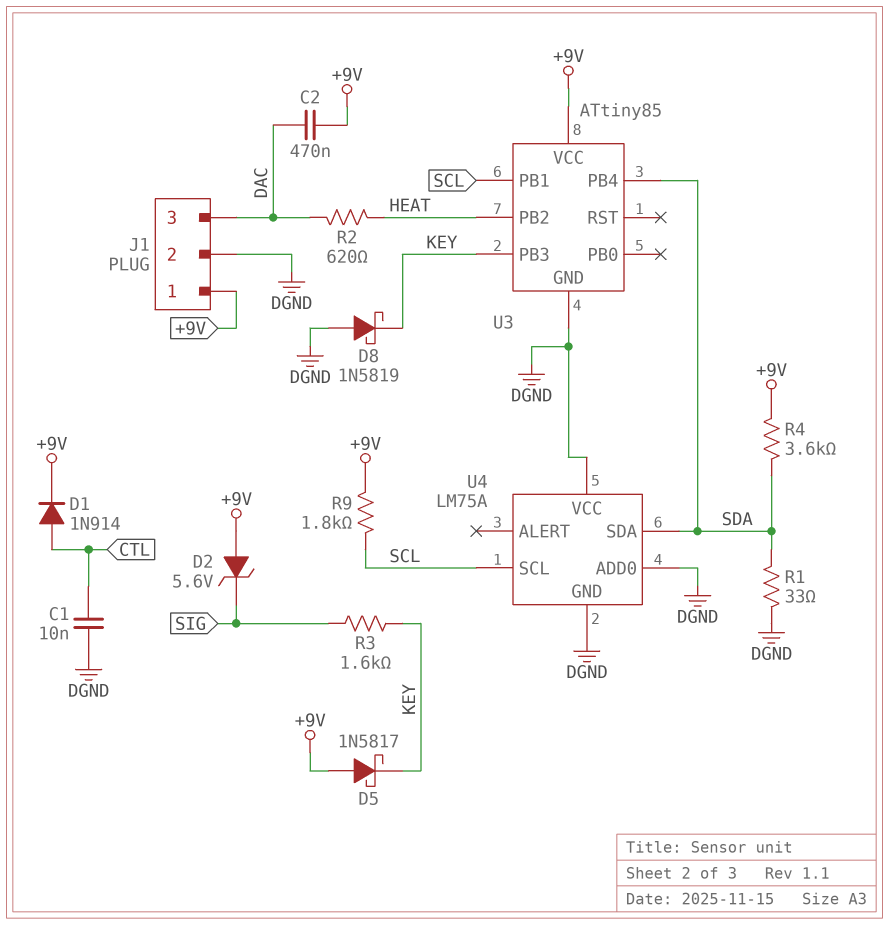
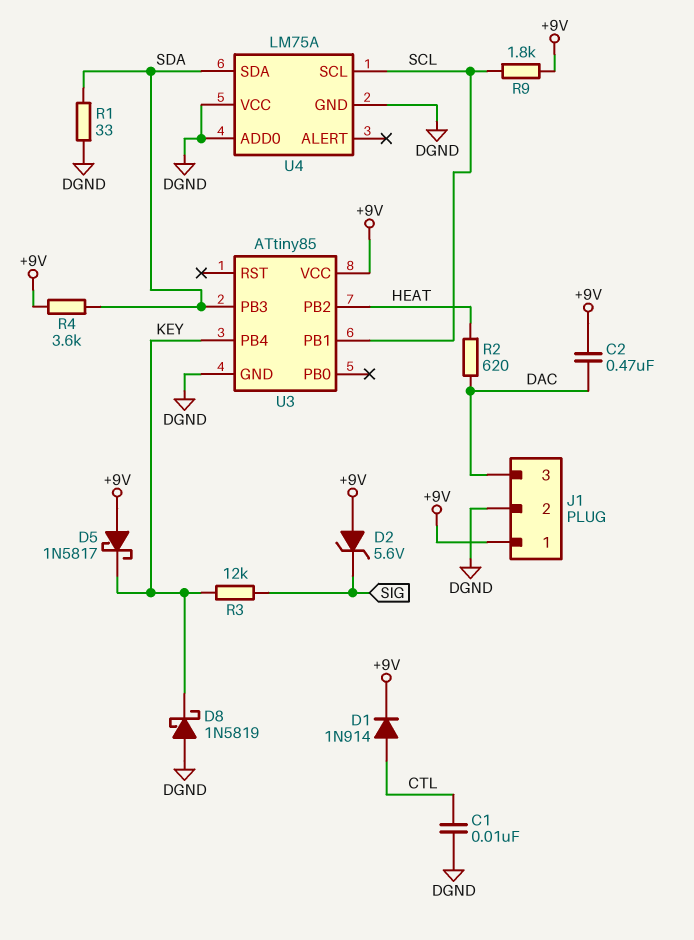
R3: 1.6k (KEY, SIG) -> 12k (KEY, SIG)
U3 pin PB3: KEY -> SDA
U3 pin PB4: SDA -> KEY

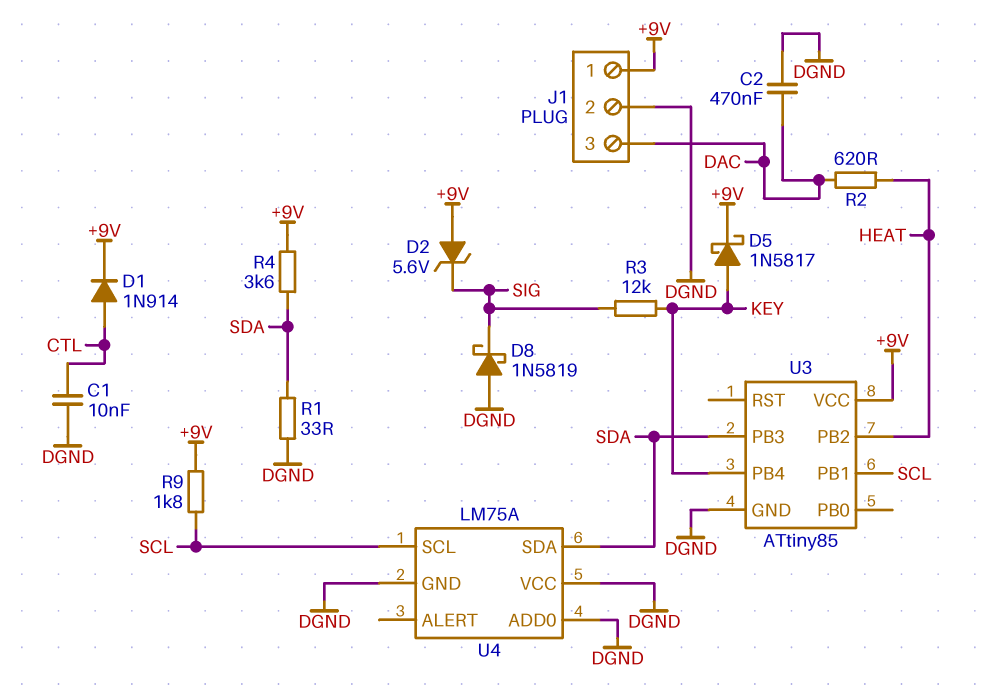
C2: 470nF (+9V, DAC) -> 470nF (DAC, DGND)
D5: schottky 1N5817 (A +9V, K KEY) -> schottky 1N5817 (A KEY, K +9V)
D8: schottky 1N5819 (A DGND, K KEY) -> schottky 1N5819 (A DGND, K SIG)

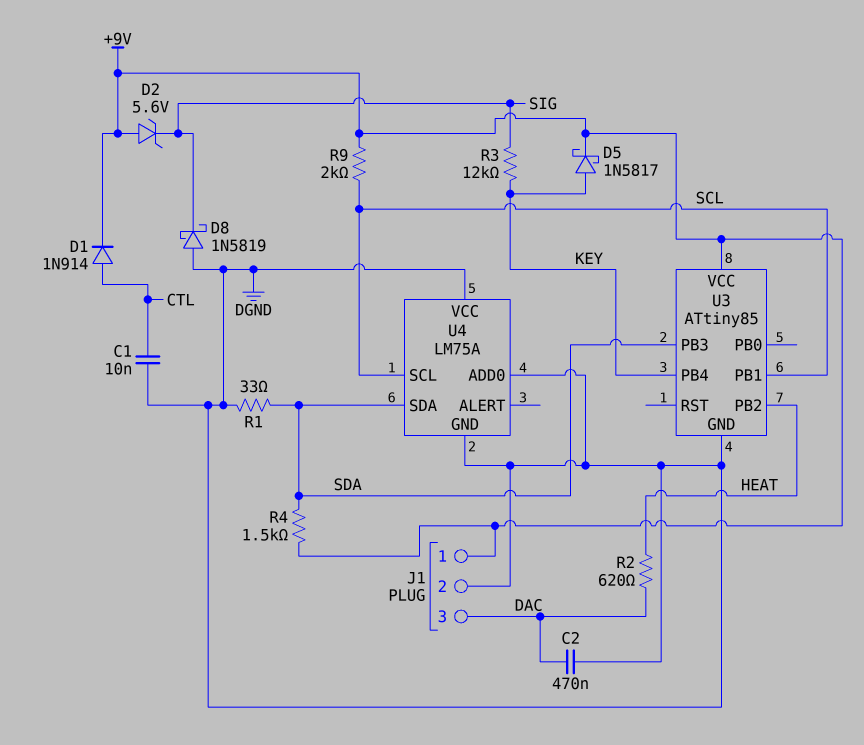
R4: 3.6k (+9V, SDA) -> 1.5k (+9V, SDA)
R9: 1.8k (+9V, SCL) -> 2k (+9V, SCL)

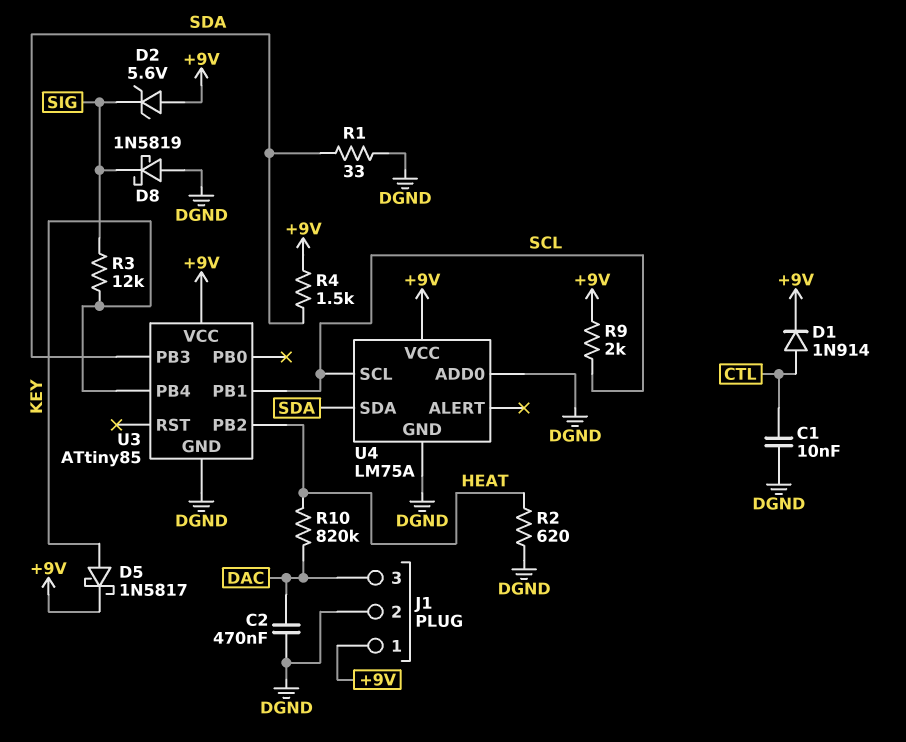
R2: 620 (DAC, HEAT) -> 620 (DGND, HEAT)
R10: none -> 820k (DAC, HEAT)
U4 pin VCC: DGND -> +9V

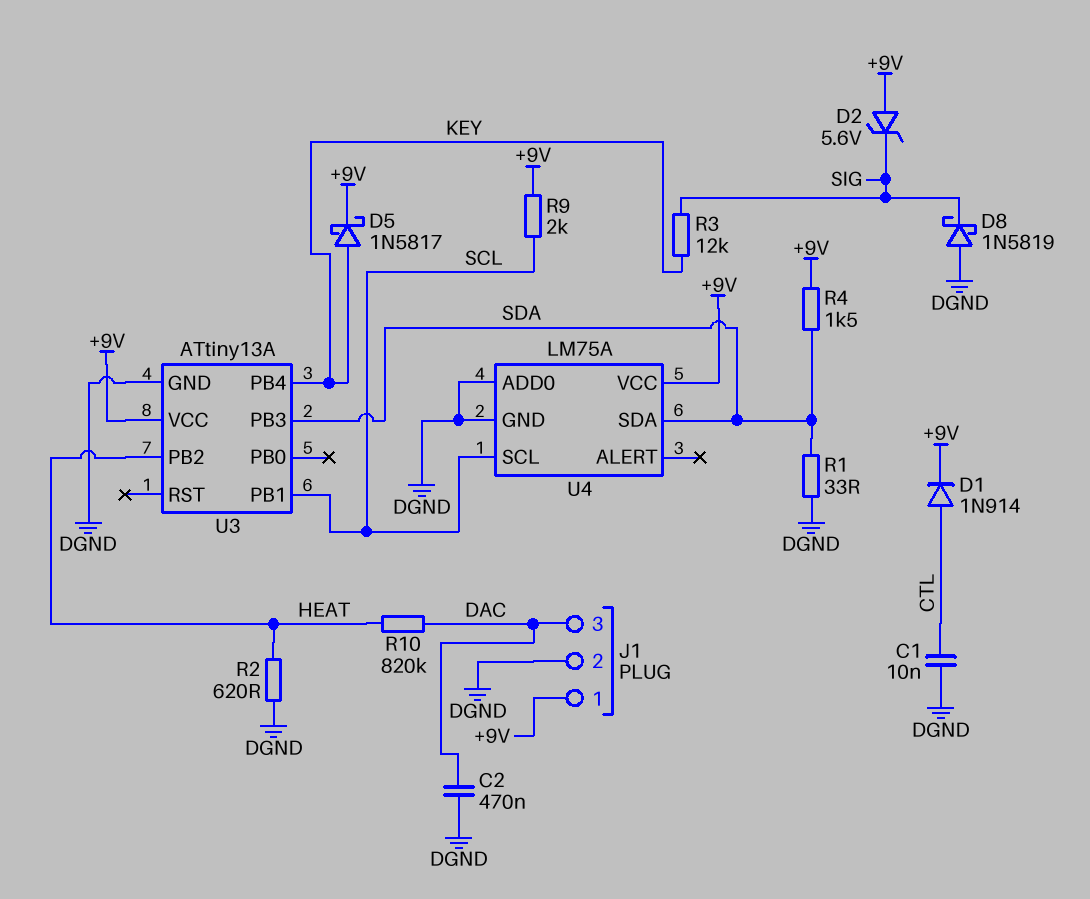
U3: ATtiny85 -> ATtiny13A

